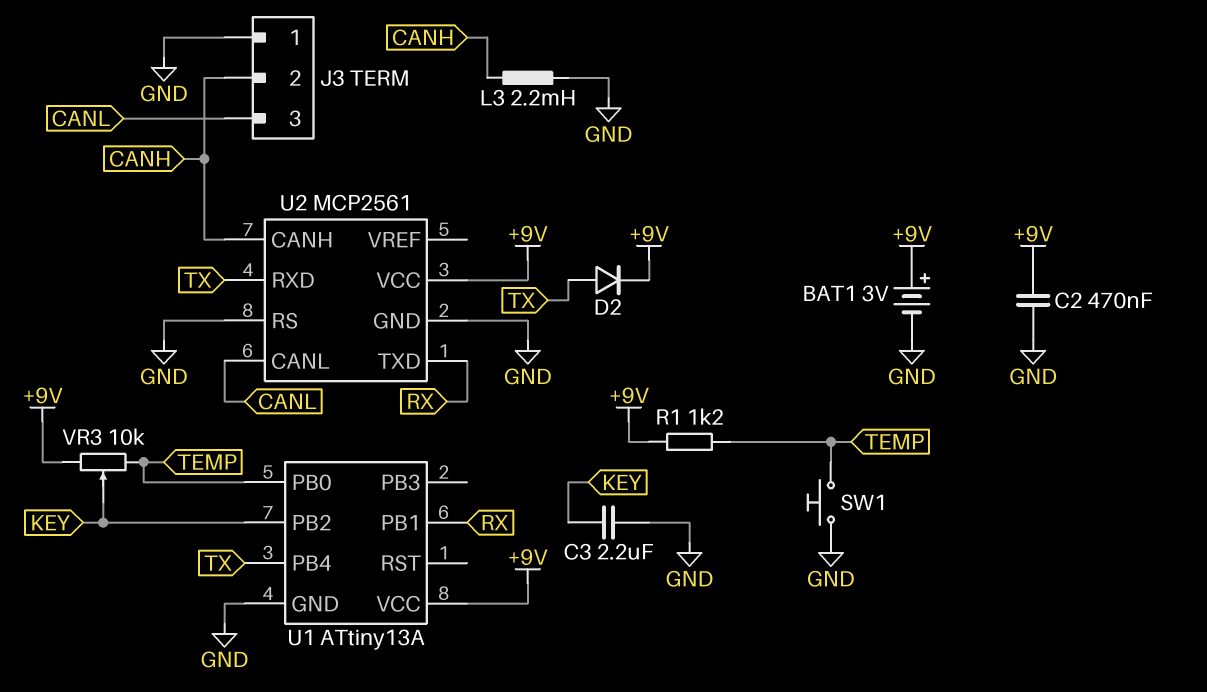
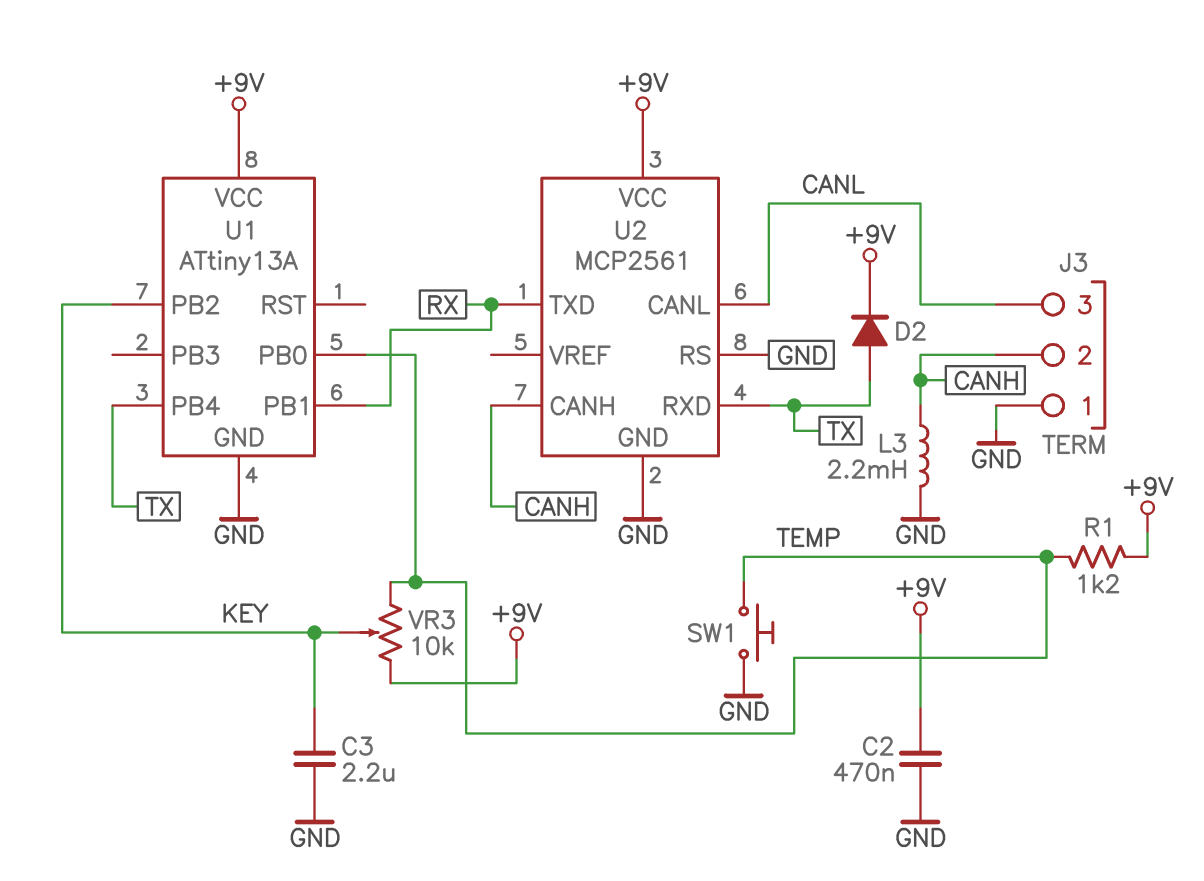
BAT1: 3V (plus +9V, minus GND) -> none

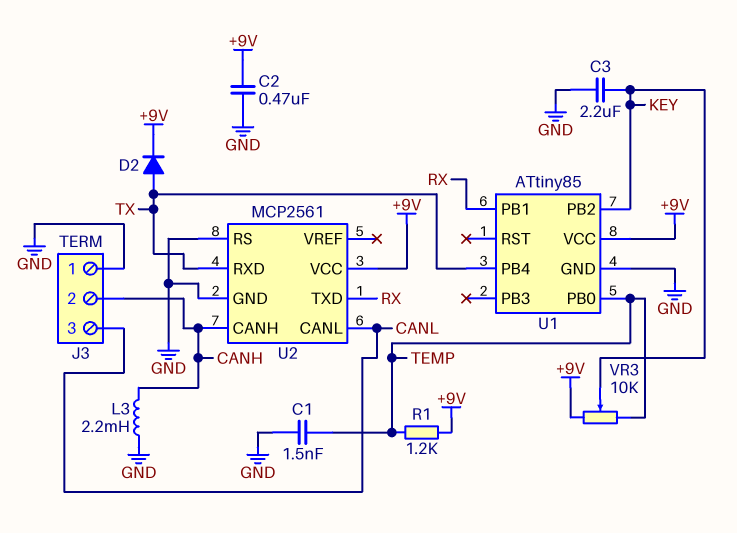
C1: none -> 1.5nF (GND, TEMP)
SW1: button (GND, TEMP) -> none
U1: ATtiny13A -> ATtiny85

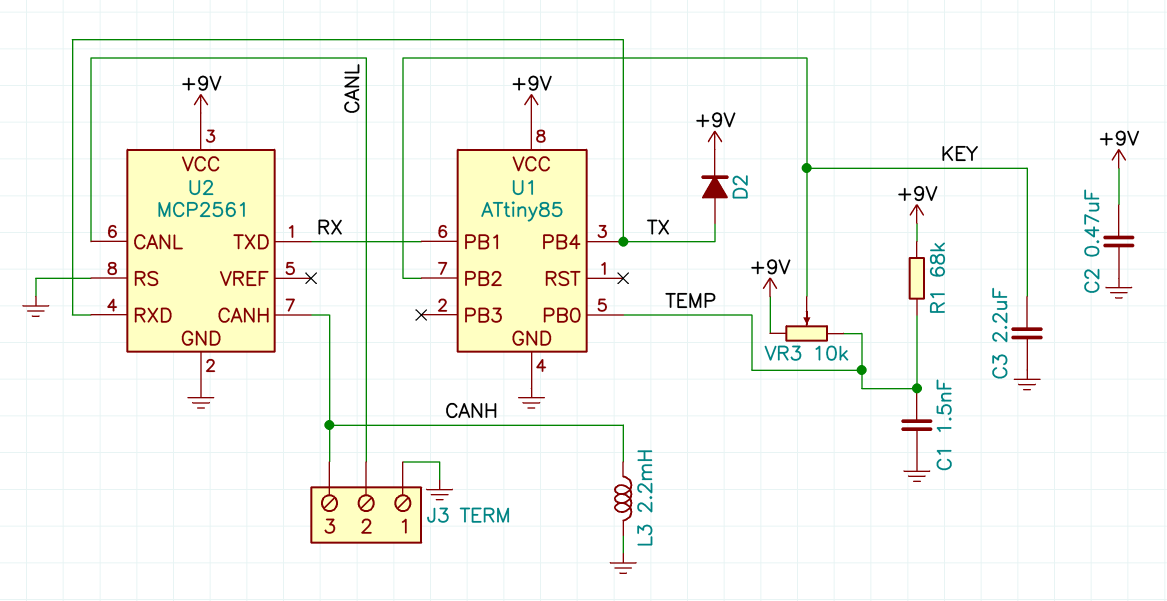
J3 pin 2: CANH -> CANL
J3 pin 3: CANL -> CANH
R1: 1.2k (+9V, TEMP) -> 68k (+9V, TEMP)

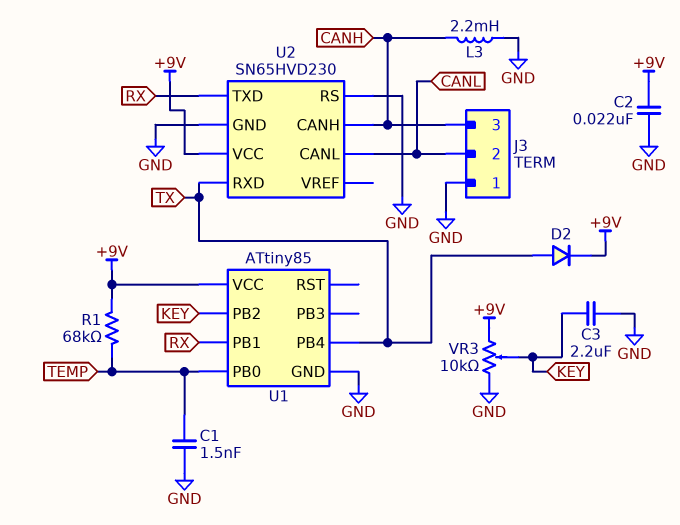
C2: 470nF (+9V, GND) -> 22nF (+9V, GND)
U2: MCP2561 -> SN65HVD230
VR3: 10k (+9V, TEMP, wiper KEY) -> 10k (+9V, GND, wiper KEY)

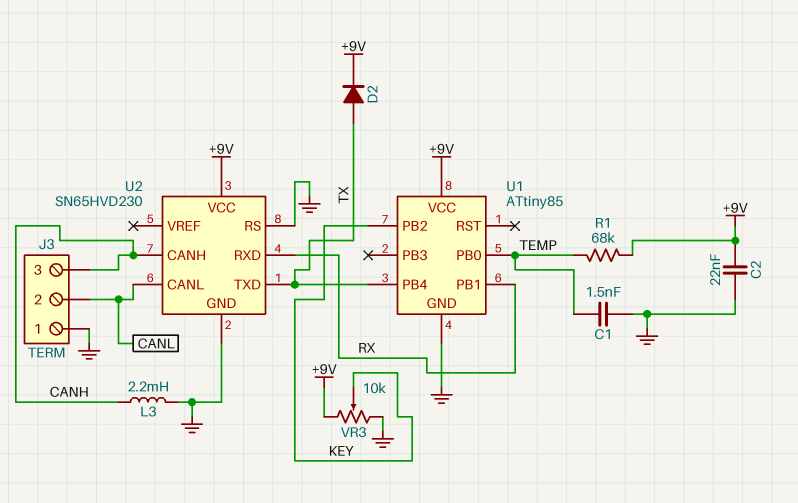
C3: 2.2uF (GND, KEY) -> none
U2 pin RXD: TX -> RX
U2 pin TXD: RX -> TX

